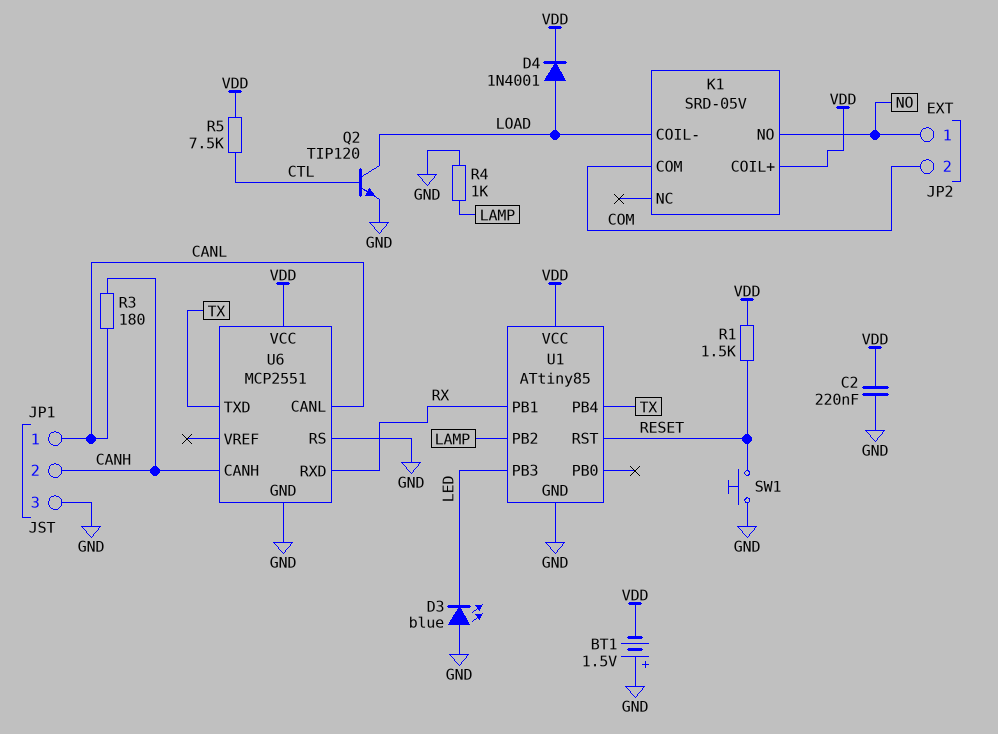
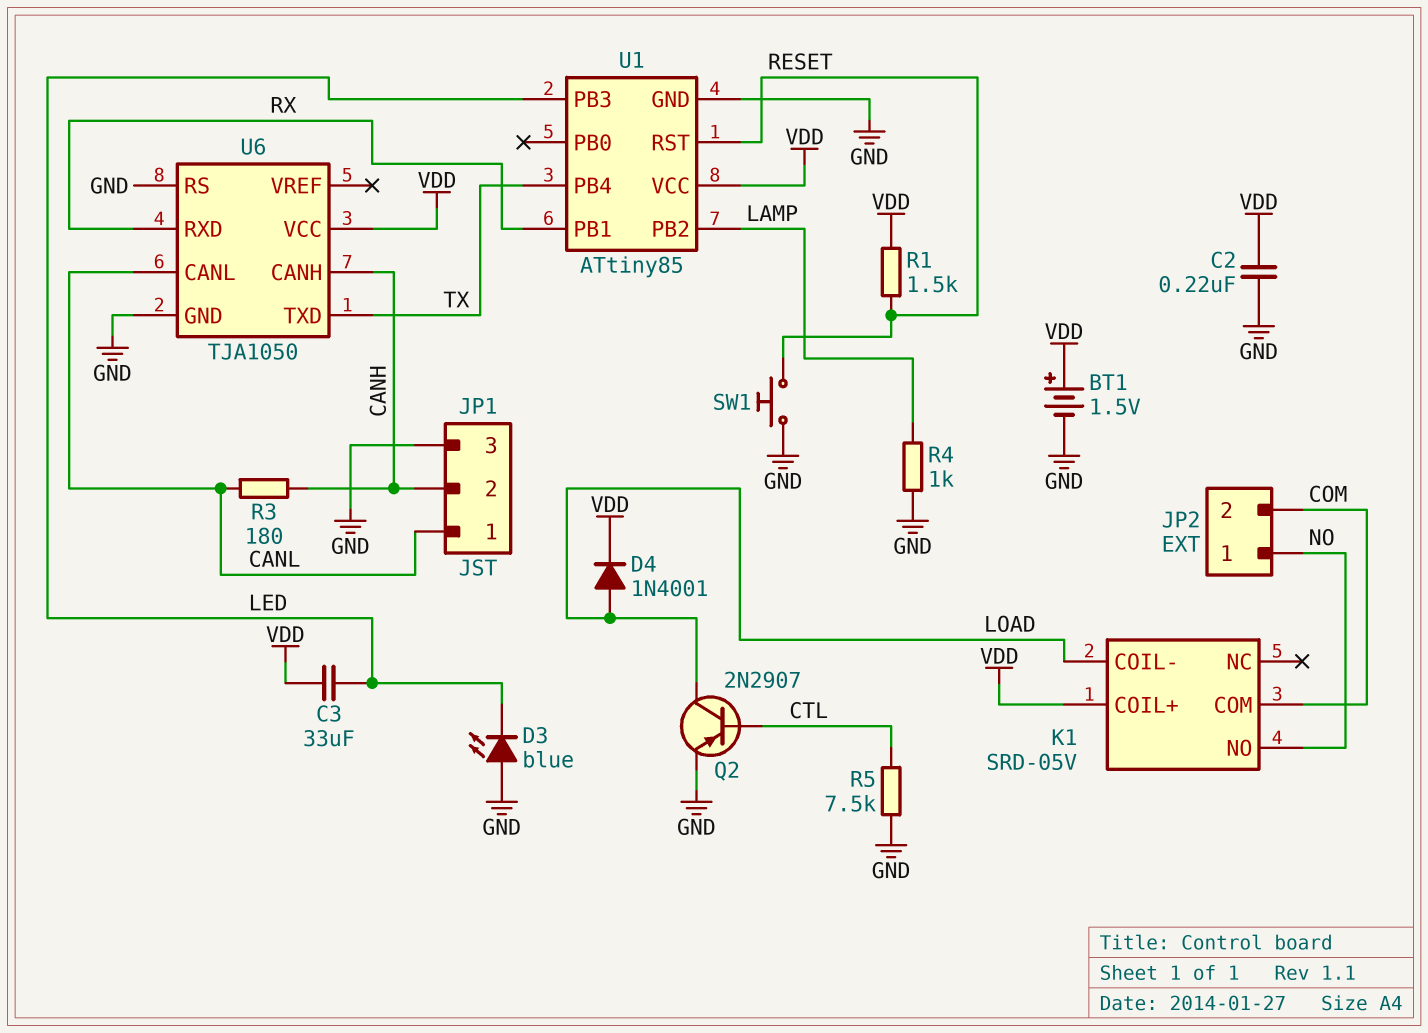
BT1: 1.5V (plus GND, minus VDD) -> 1.5V (plus VDD, minus GND)
C3: none -> 33uF (LED, VDD)
Q2: NPN TIP120 (B CTL, C LOAD, E GND) -> PNP 2N2907 (B CTL, C LOAD, E GND)
R5: 7.5k (CTL, VDD) -> 7.5k (CTL, GND)
U6: MCP2551 -> TJA1050

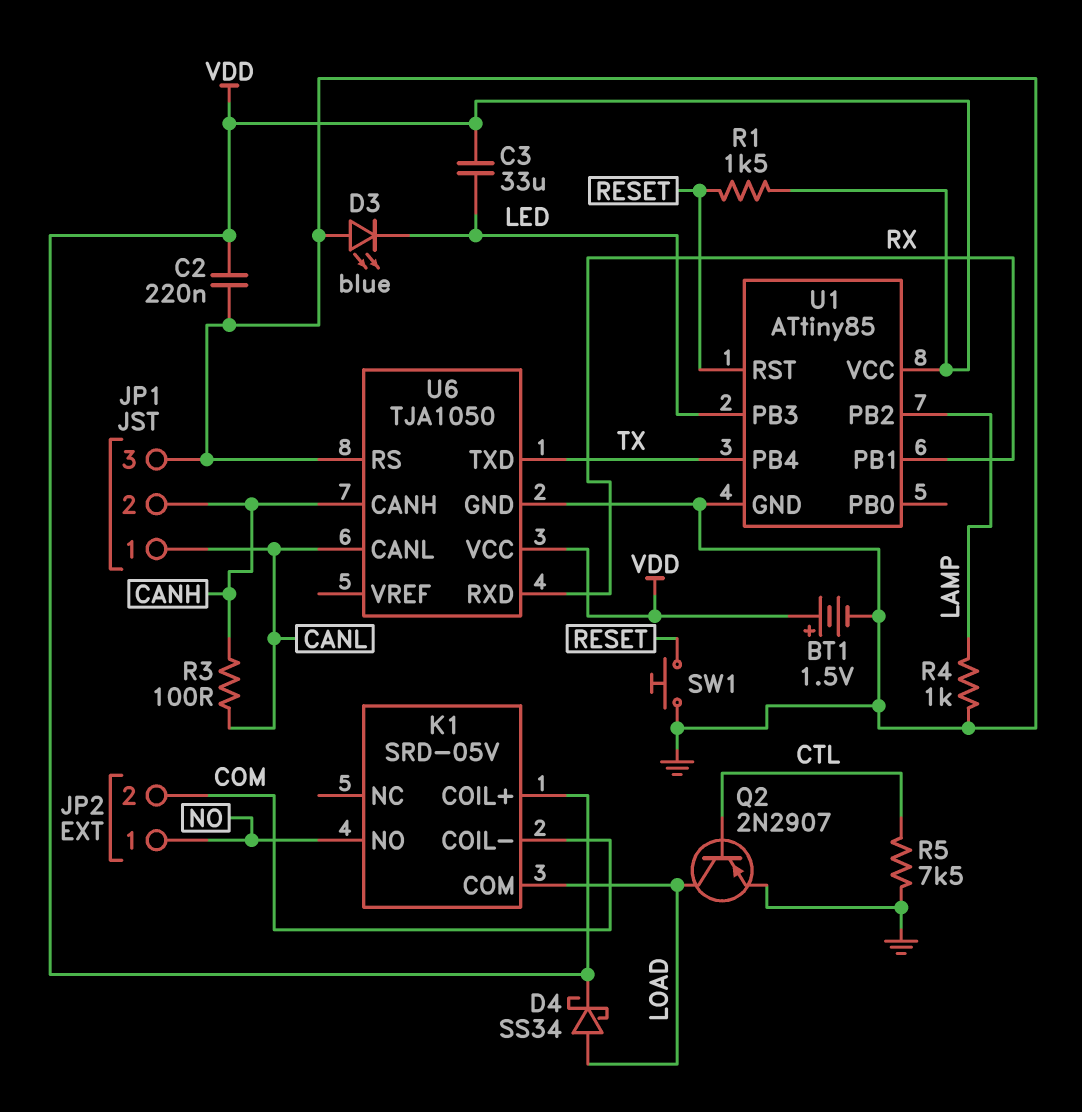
D4: diode 1N4001 (A LOAD, K VDD) -> schottky SS34 (A LOAD, K VDD)
K1 pin COIL-: LOAD -> COM
K1 pin COM: COM -> LOAD
R3: 180 (CANH, CANL) -> 100 (CANH, CANL)

